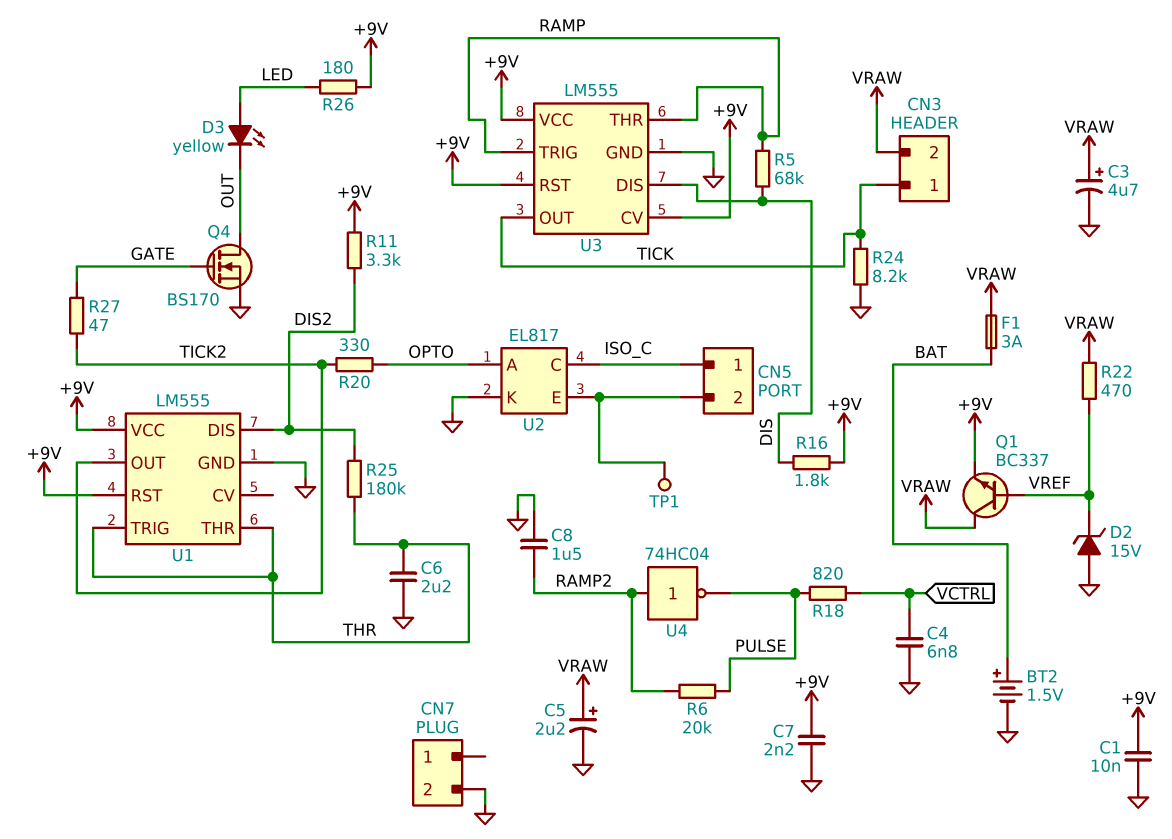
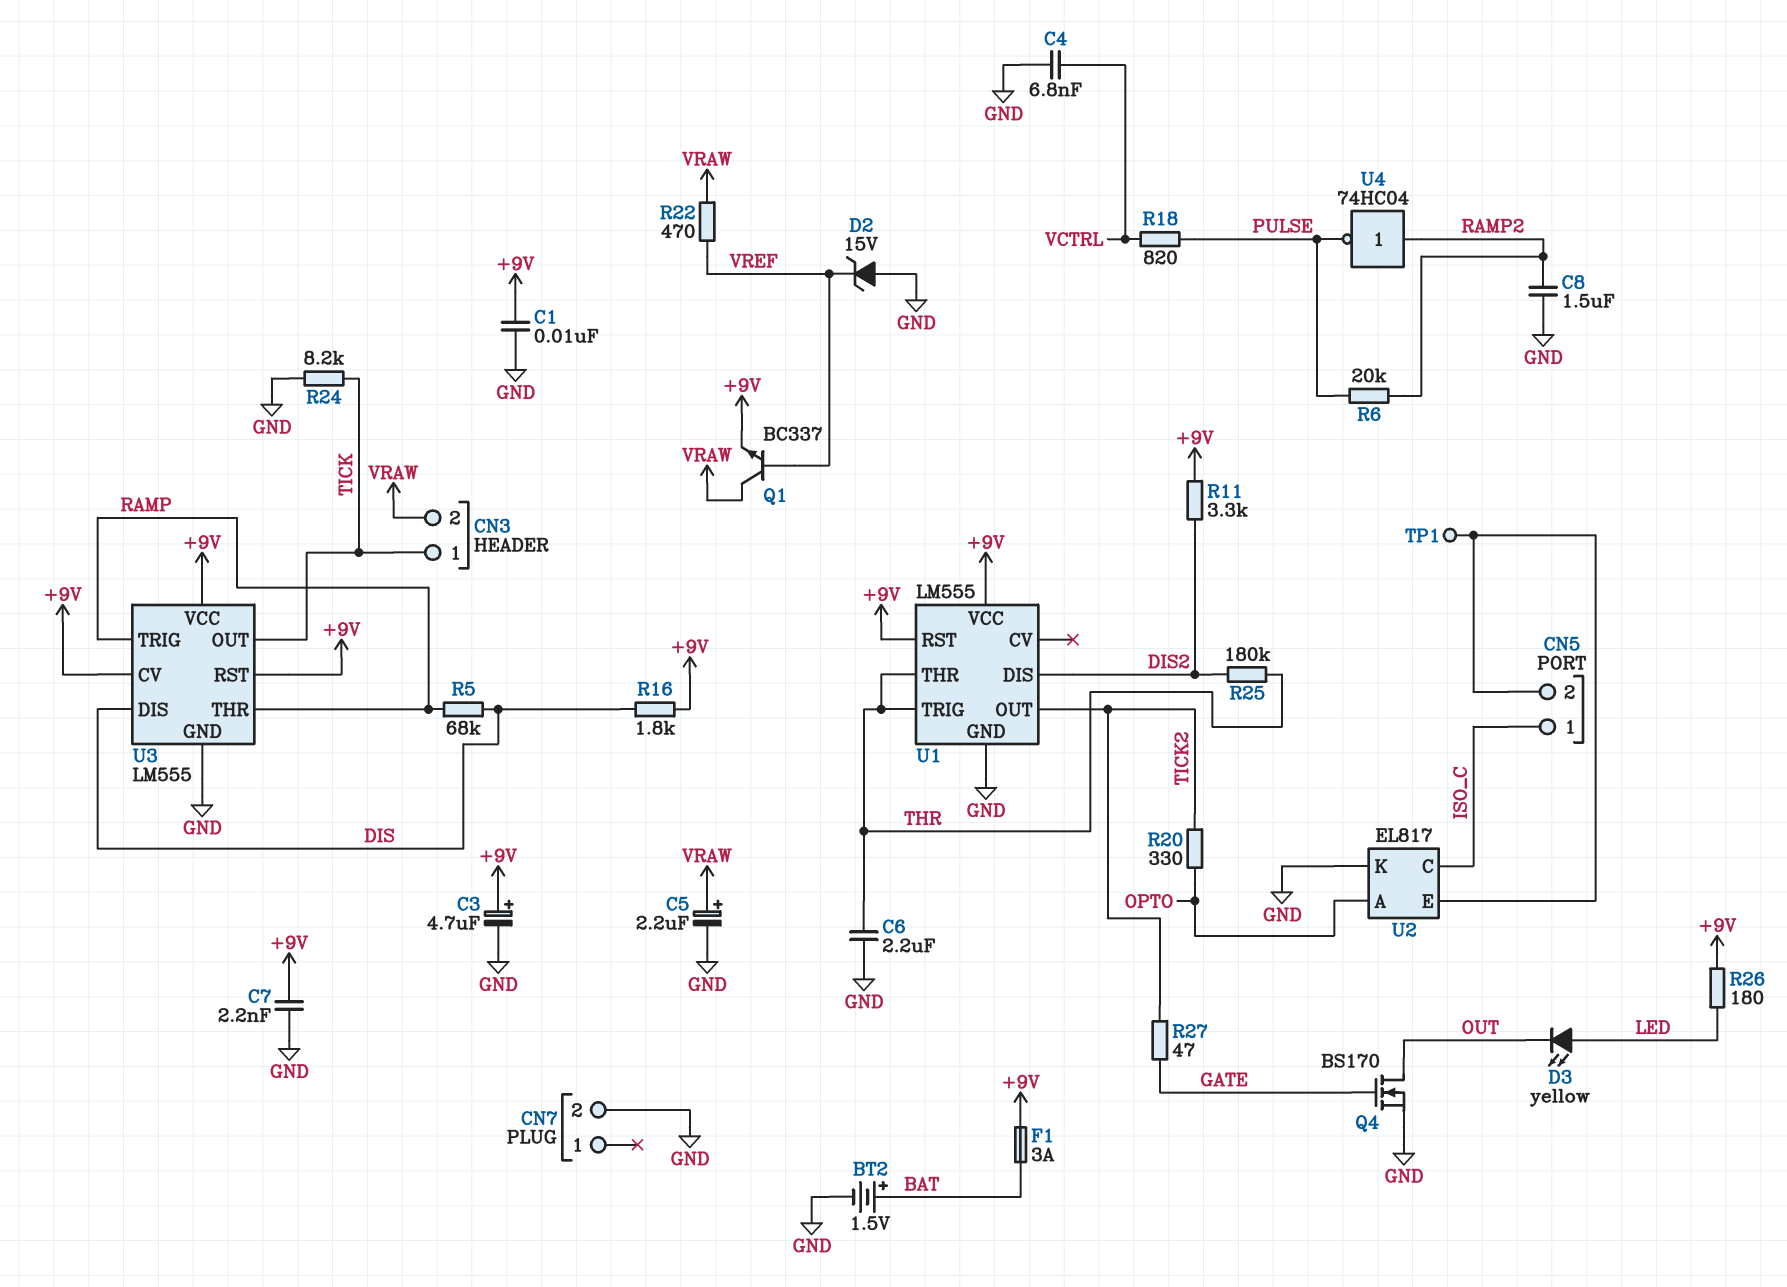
C3: 4.7uF (plus VRAW, minus GND) -> 4.7uF (plus +9V, minus GND)
F1: 3A (BAT, VRAW) -> 3A (+9V, BAT)

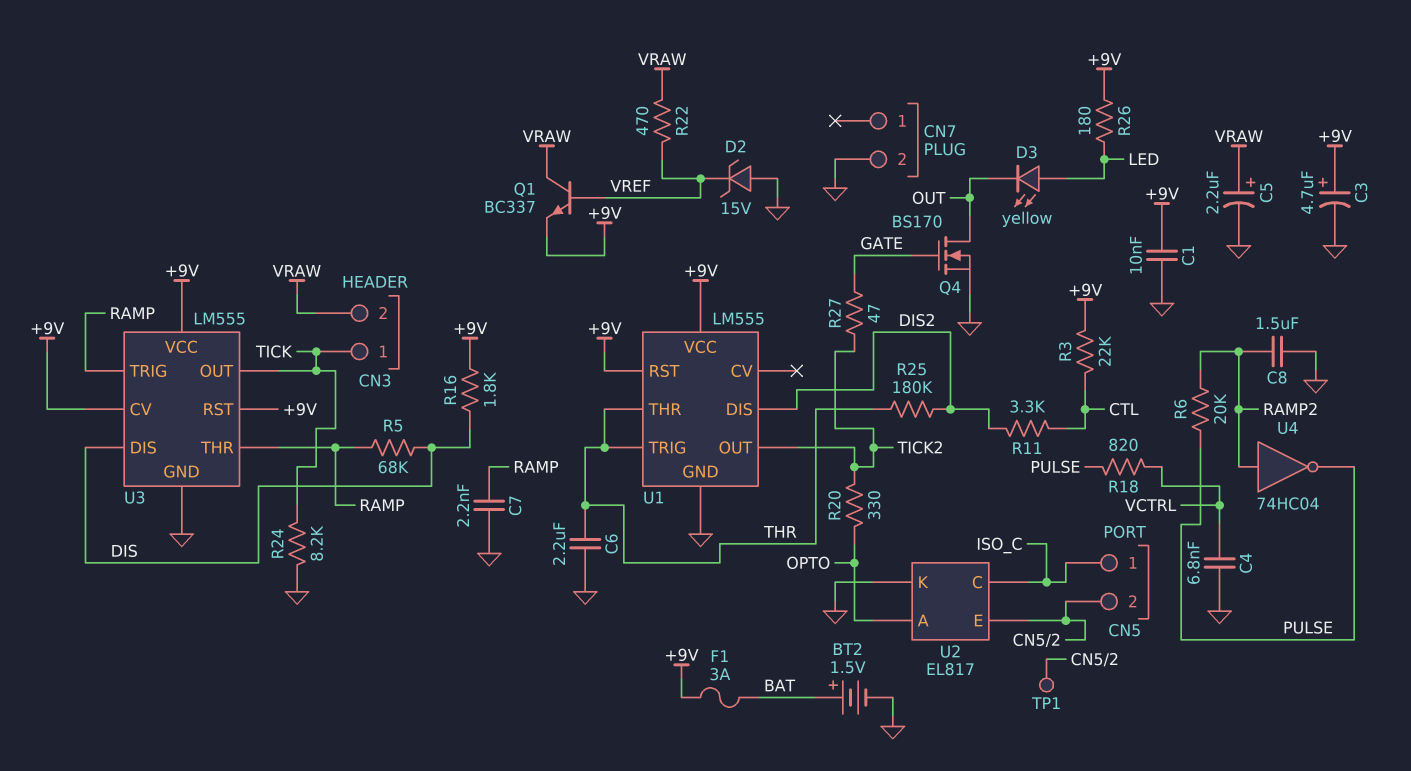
C7: 2.2nF (+9V, GND) -> 2.2nF (GND, RAMP)
R3: none -> 22k (+9V, CTL)
R11: 3.3k (+9V, DIS2) -> 3.3k (CTL, DIS2)

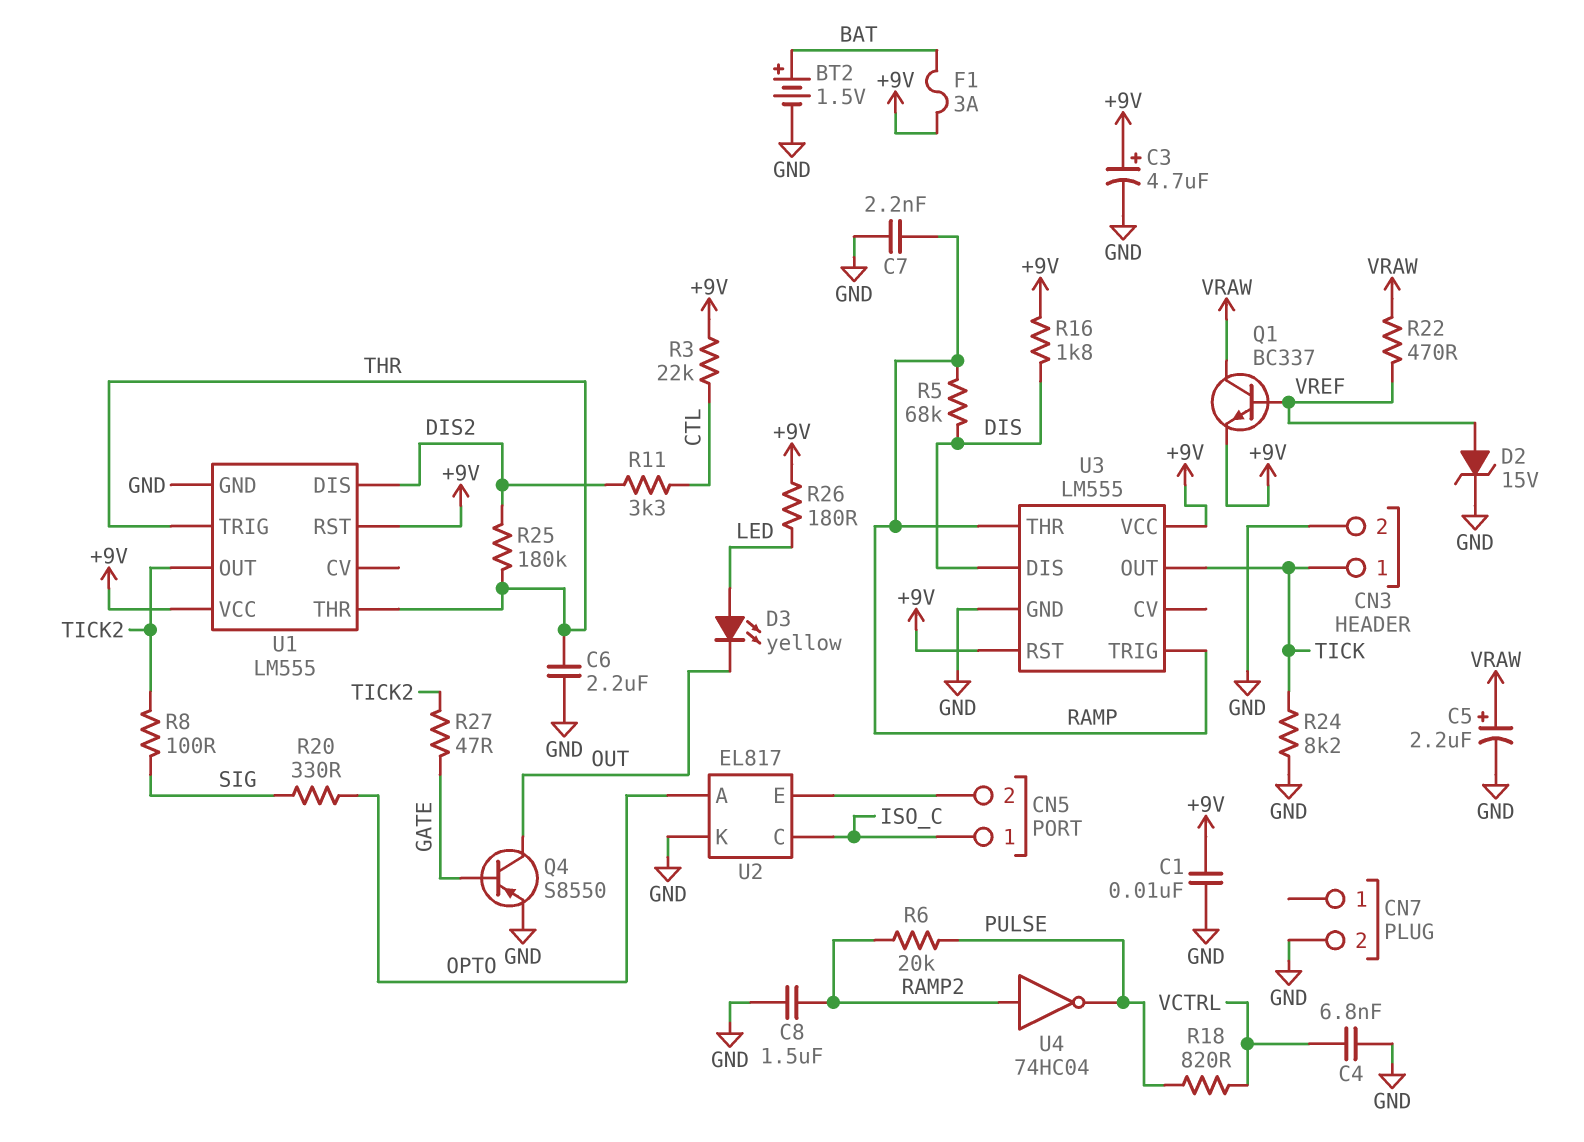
CN3 pin 2: VRAW -> GND
D2: zener 15V (A GND, K VREF) -> zener 15V (A VREF, K GND)
Q4: NMOS BS170 (G GATE, D OUT, S GND) -> PNP S8550 (B GATE, C OUT, E GND)
R8: none -> 100 (SIG, TICK2)
R20: 330 (OPTO, TICK2) -> 330 (OPTO, SIG)
TP1: test point (CN5/2) -> none
U3 pin CV: +9V -> none

